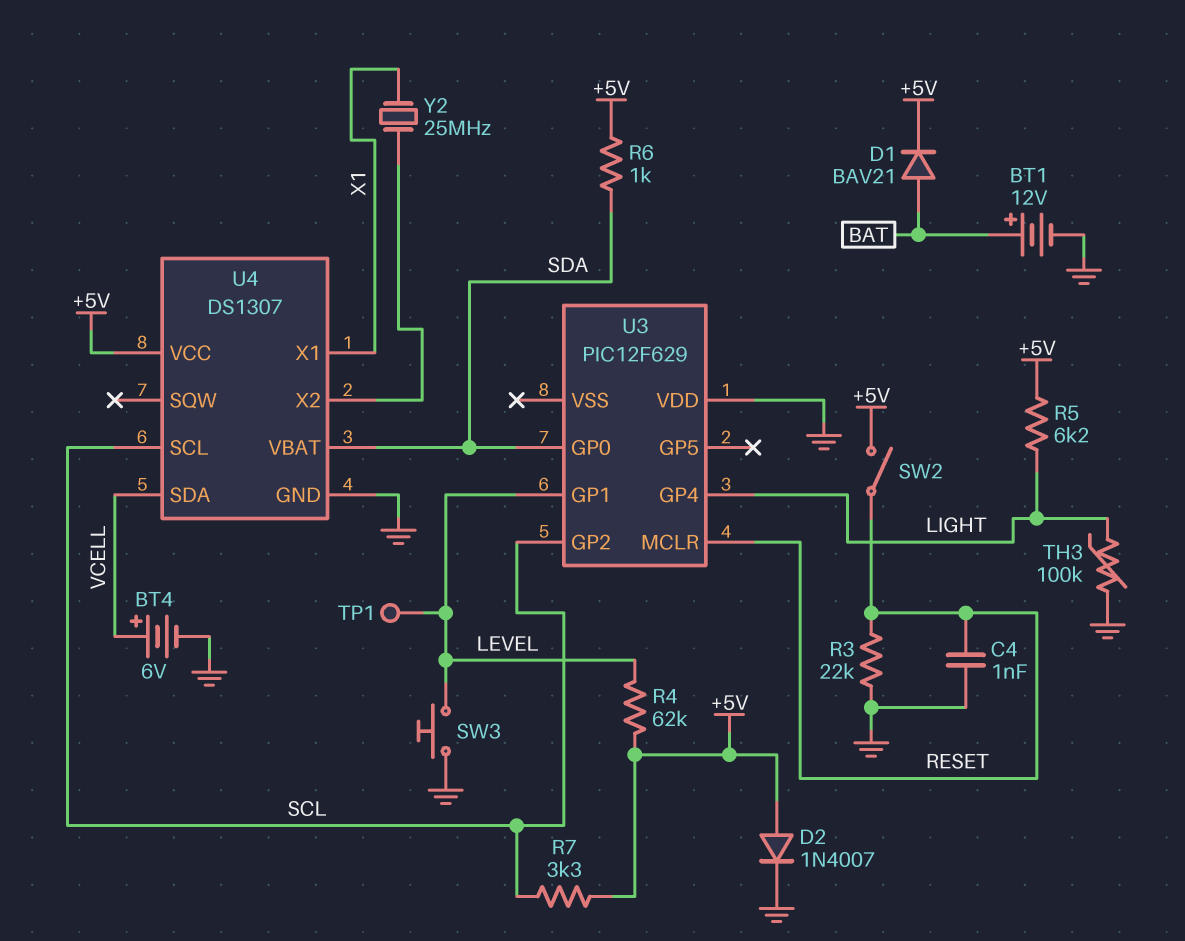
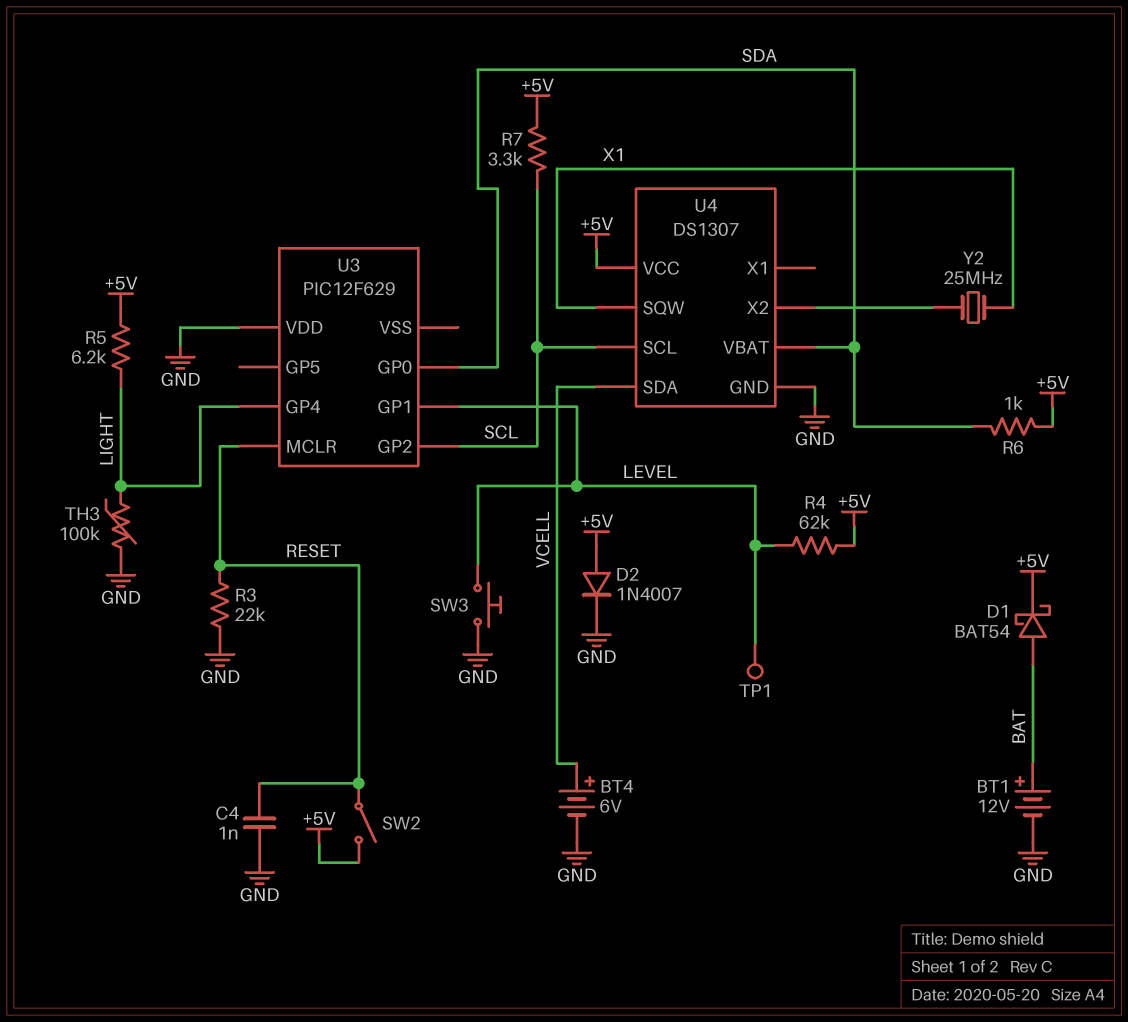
D1: diode BAV21 (A BAT, K +5V) -> schottky BAT54 (A BAT, K +5V)
U4 pin SQW: none -> X1
U4 pin X1: X1 -> none

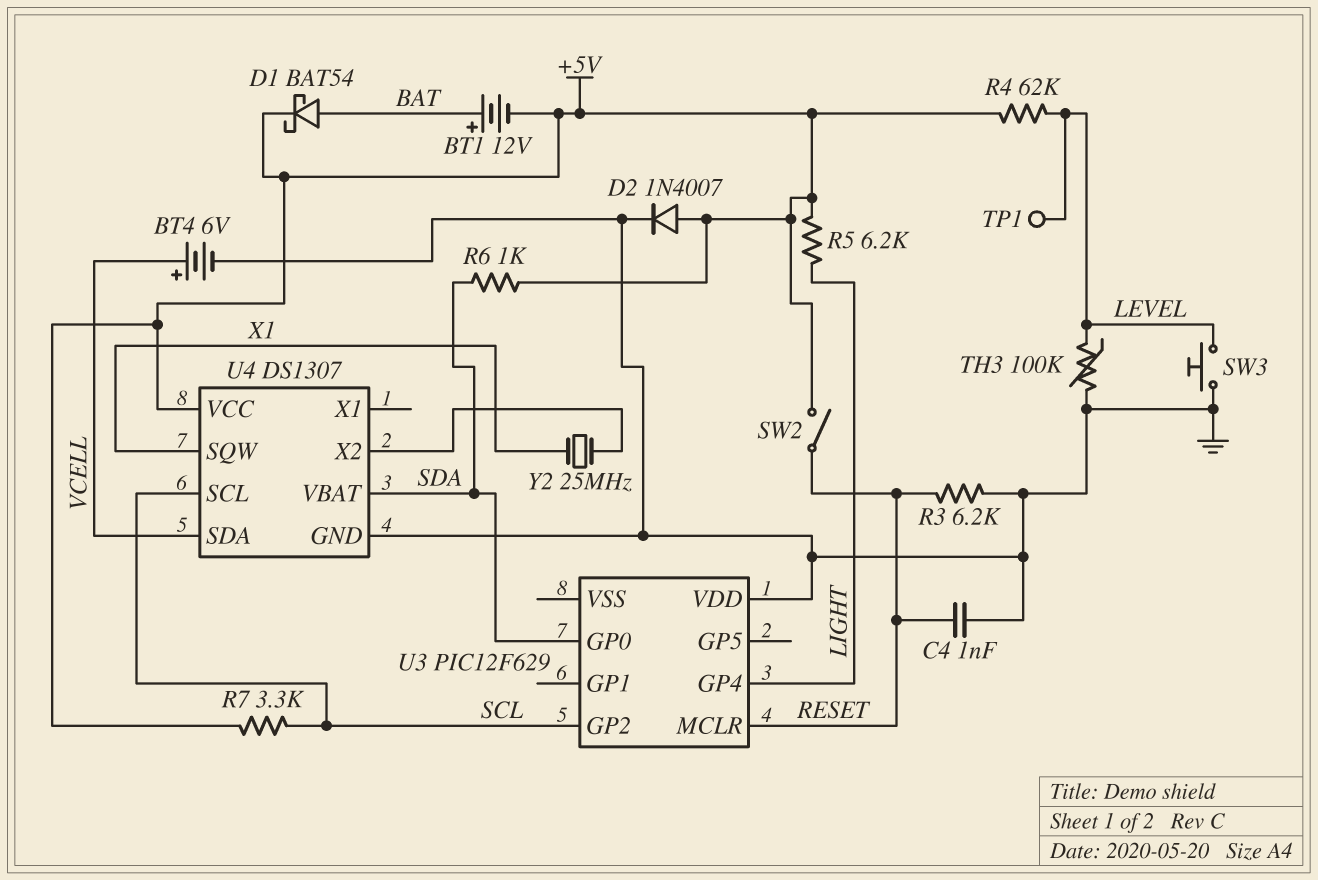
BT1: 12V (plus BAT, minus GND) -> 12V (plus BAT, minus +5V)
R3: 22k (GND, RESET) -> 6.2k (GND, RESET)
TH3: 100k (GND, LIGHT) -> 100k (GND, LEVEL)
U3 pin GP1: LEVEL -> none

